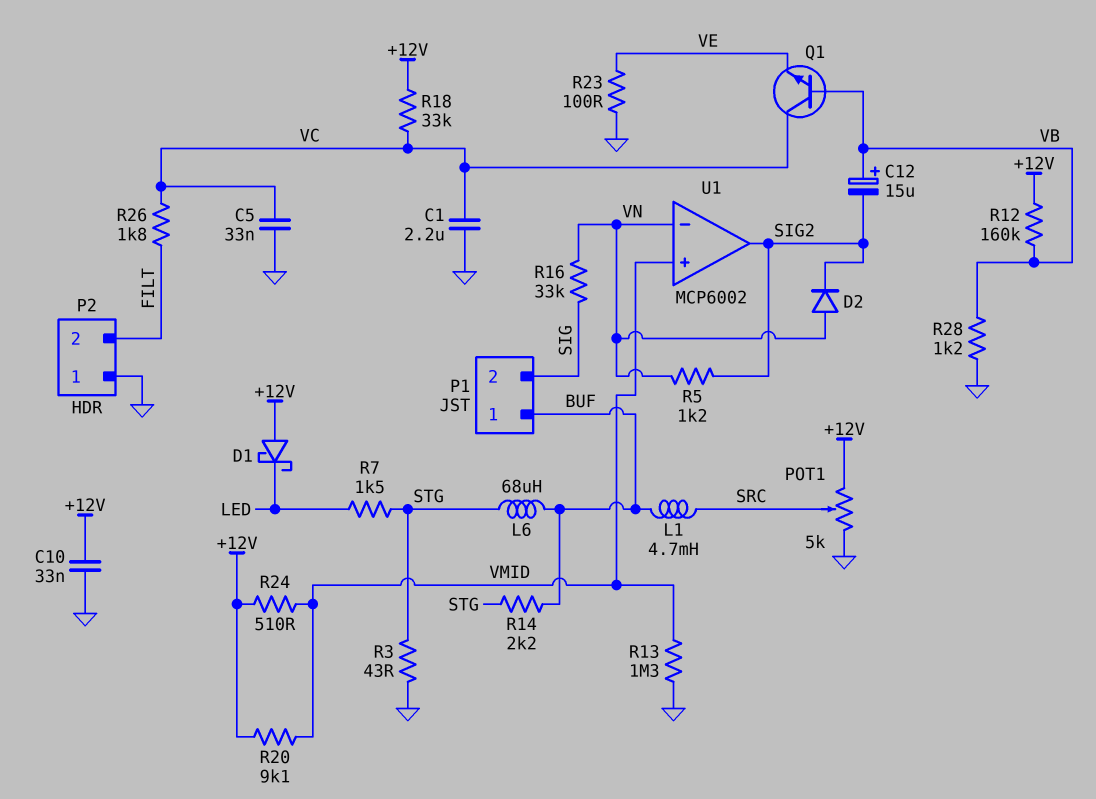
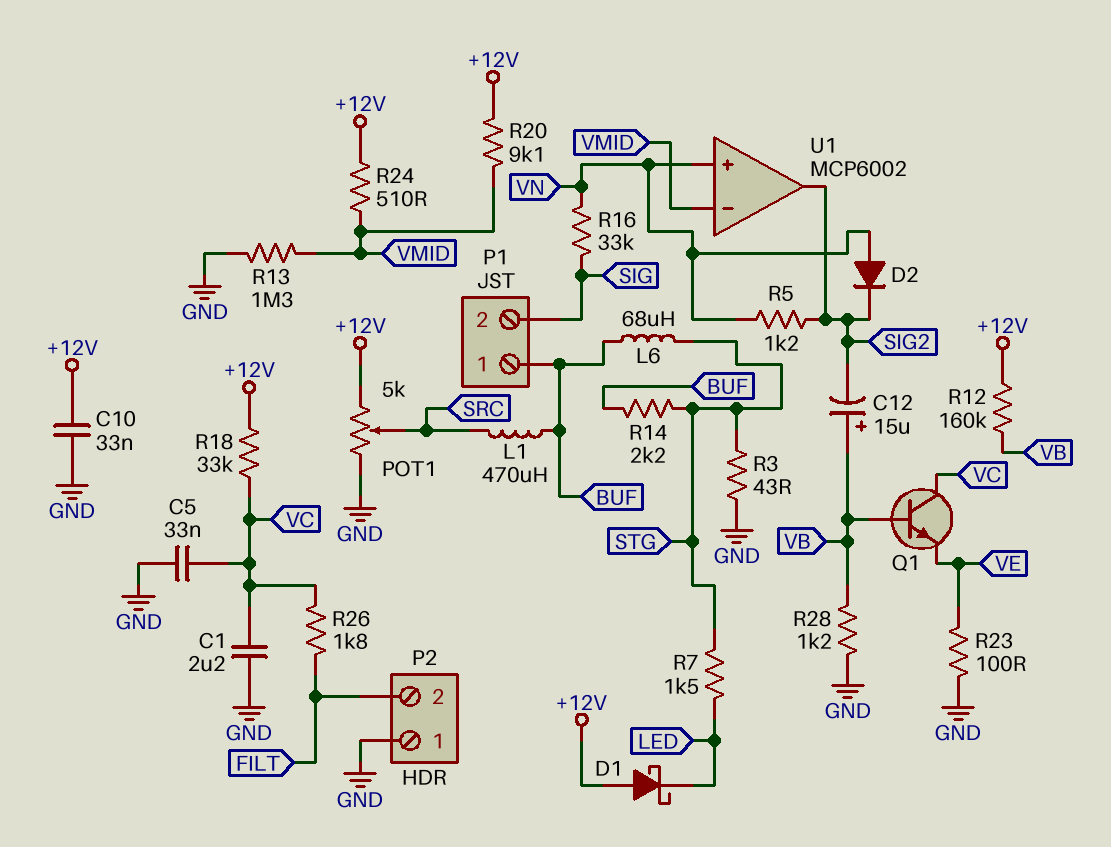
L1: 4.7mH (BUF, SRC) -> 470uH (BUF, SRC)
U1 pin in+: VMID -> VN
U1 pin in-: VN -> VMID

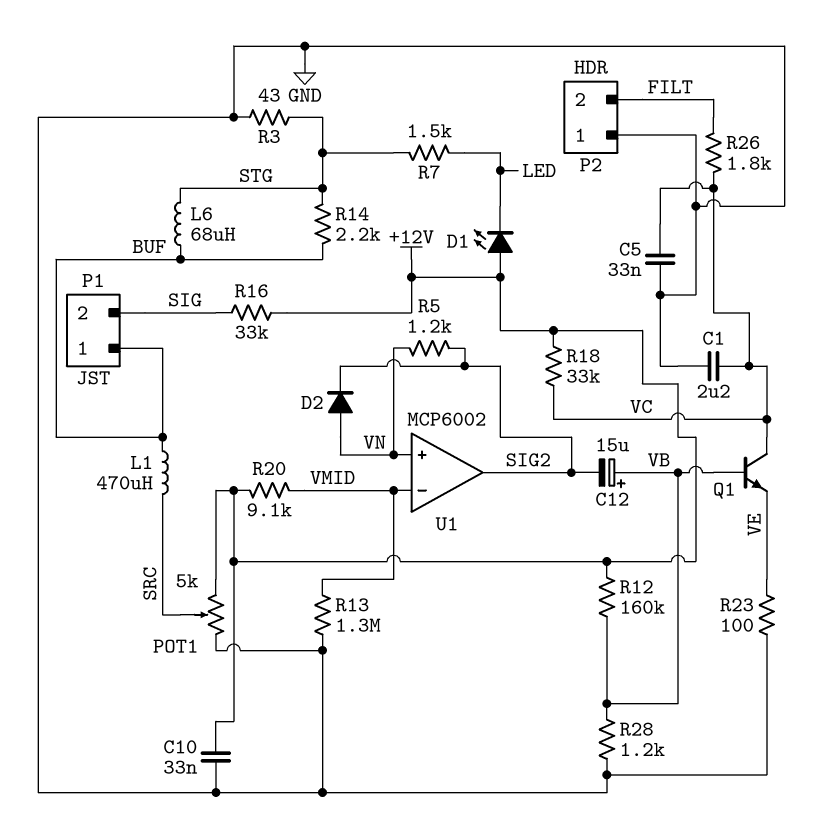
D1: schottky (A +12V, K LED) -> LED (A +12V, K LED)
R16: 33k (SIG, VN) -> 33k (+12V, SIG)
R24: 510 (+12V, VMID) -> none

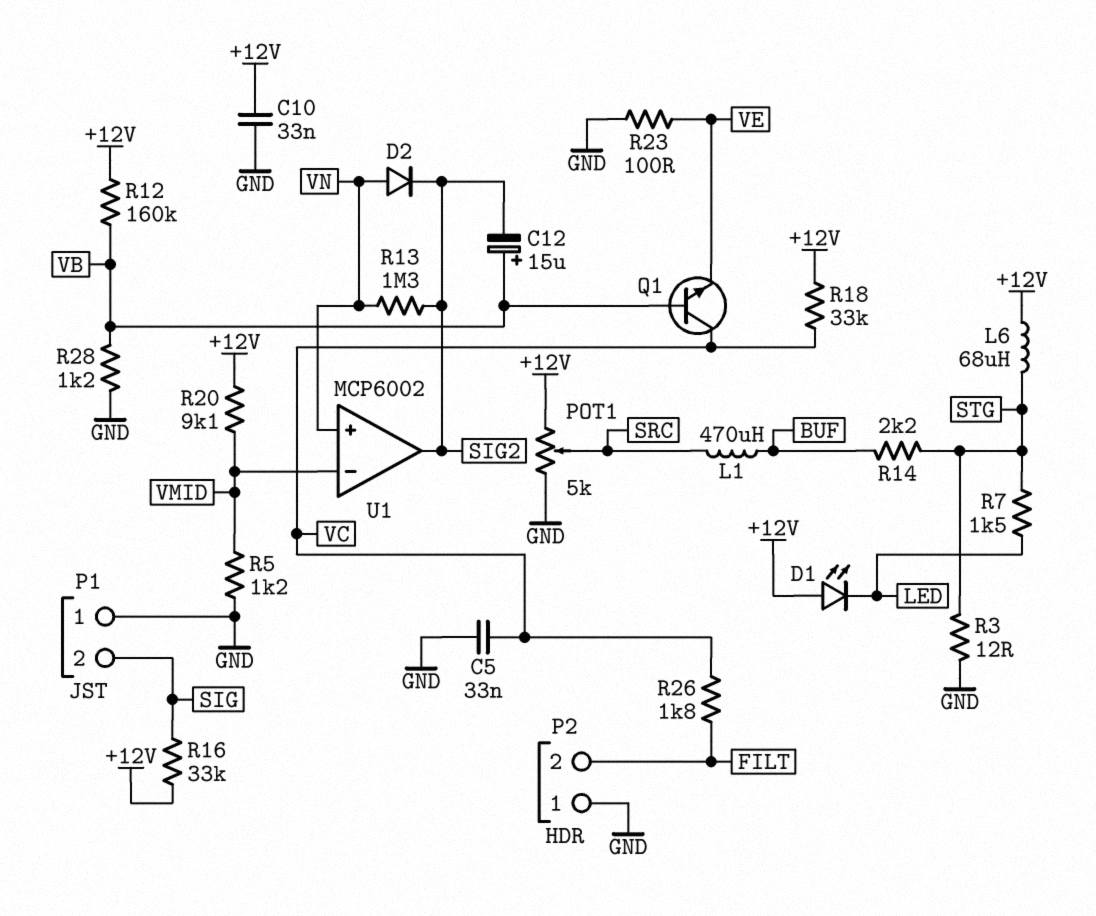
C1: 2.2uF (GND, VC) -> none
L6: 68uH (BUF, STG) -> 68uH (+12V, STG)
P1 pin 1: BUF -> GND
R3: 43 (GND, STG) -> 12 (GND, STG)
R5: 1.2k (SIG2, VN) -> 1.2k (GND, VMID)
R13: 1.3M (GND, VMID) -> 1.3M (SIG2, VN)

